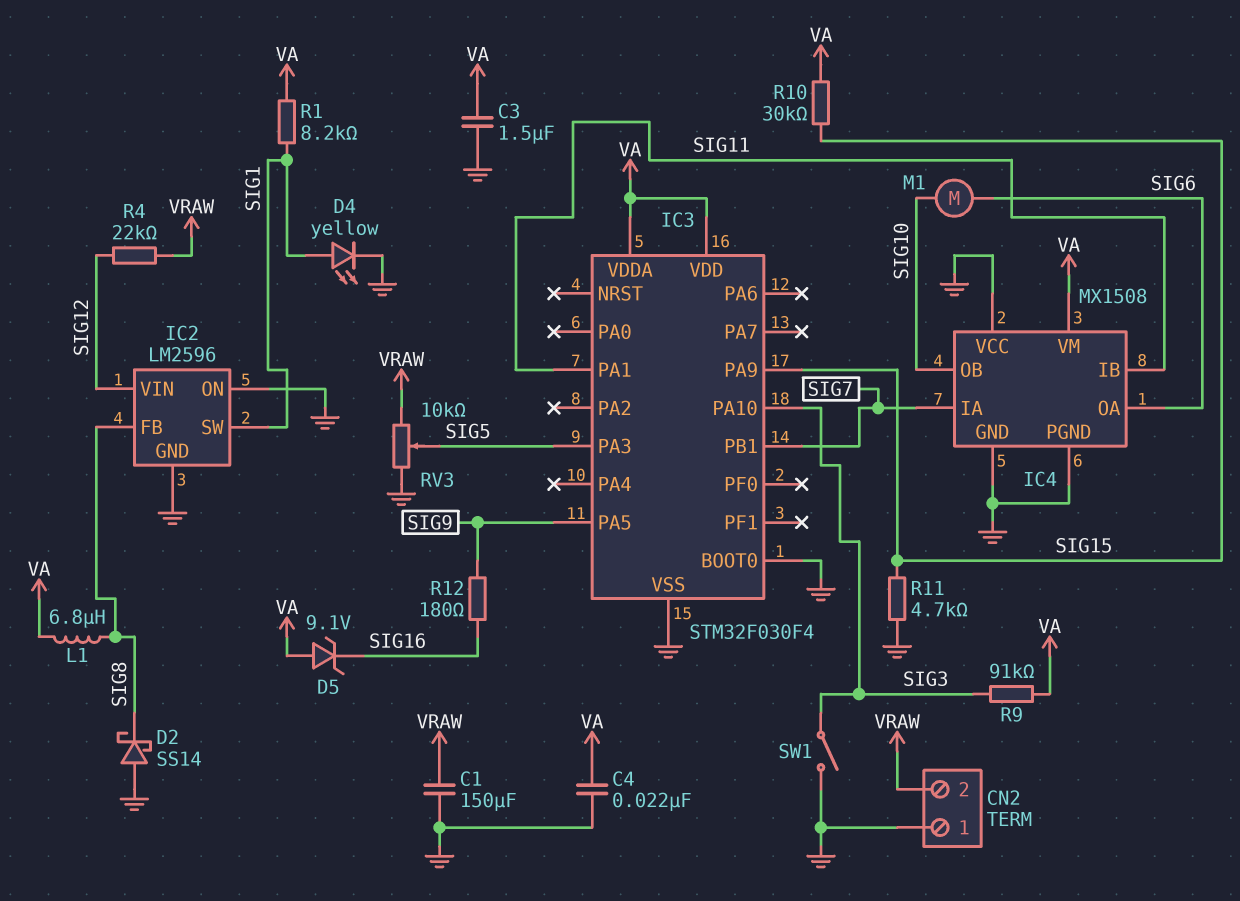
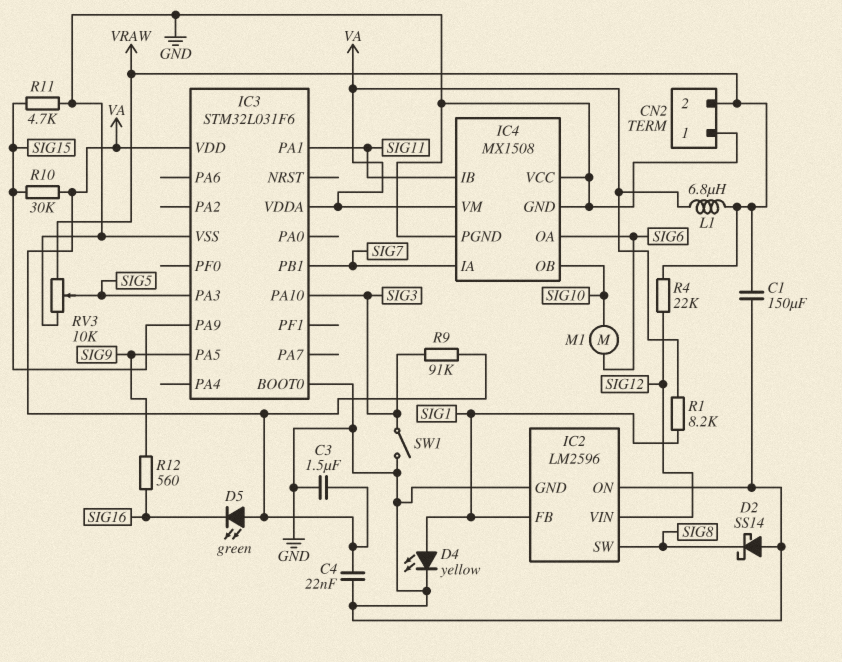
D5: zener 9.1V (A VA, K SIG16) -> LED green (A VA, K SIG16)
IC2 pin FB: SIG8 -> SIG1
IC2 pin SW: SIG1 -> SIG8
IC3: STM32F030F4 -> STM32L031F6
L1: 6.8uH (SIG8, VA) -> 6.8uH (VA, VRAW)
R12: 180 (SIG9, SIG16) -> 560 (SIG9, SIG16)

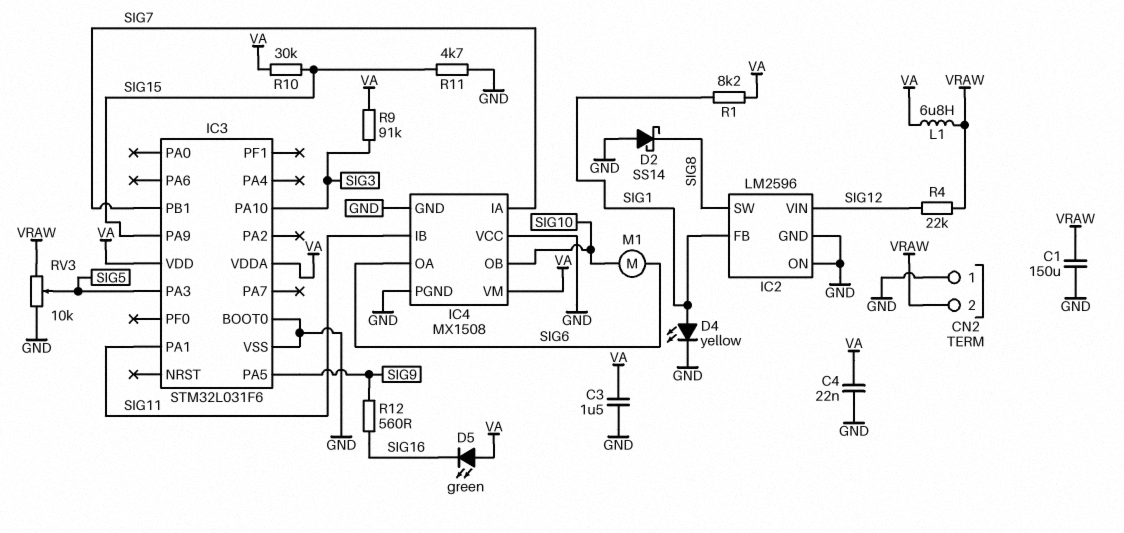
SW1: switch (GND, SIG3) -> none

